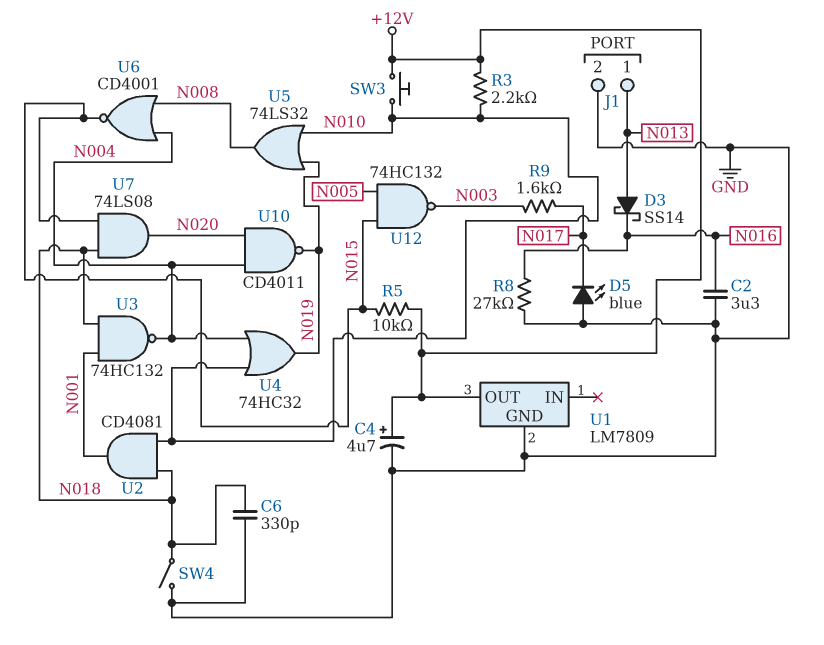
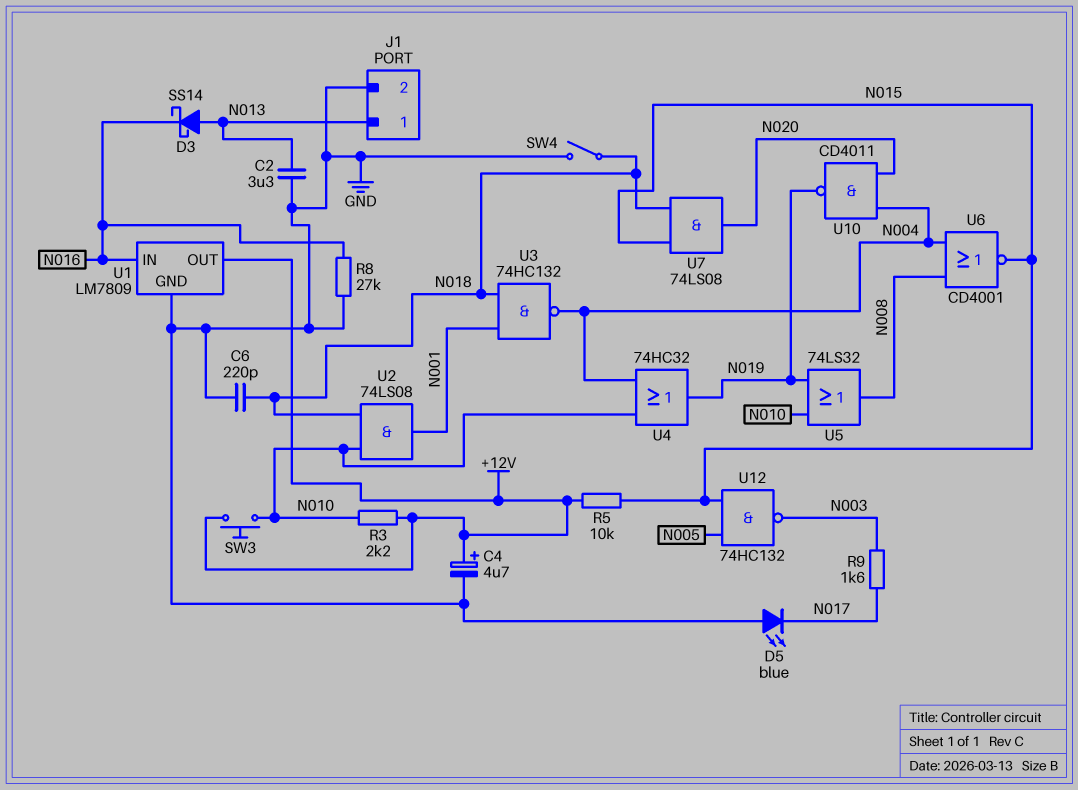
C2: 3.3uF (GND, N016) -> 3.3uF (GND, N013)
C6: 330pF (GND, N018) -> 220pF (GND, N018)
U1 pin IN: none -> N016
U2: AND CD4081 (in N010, in N018, out N001) -> AND 74LS08 (in N010, in N018, out N001)

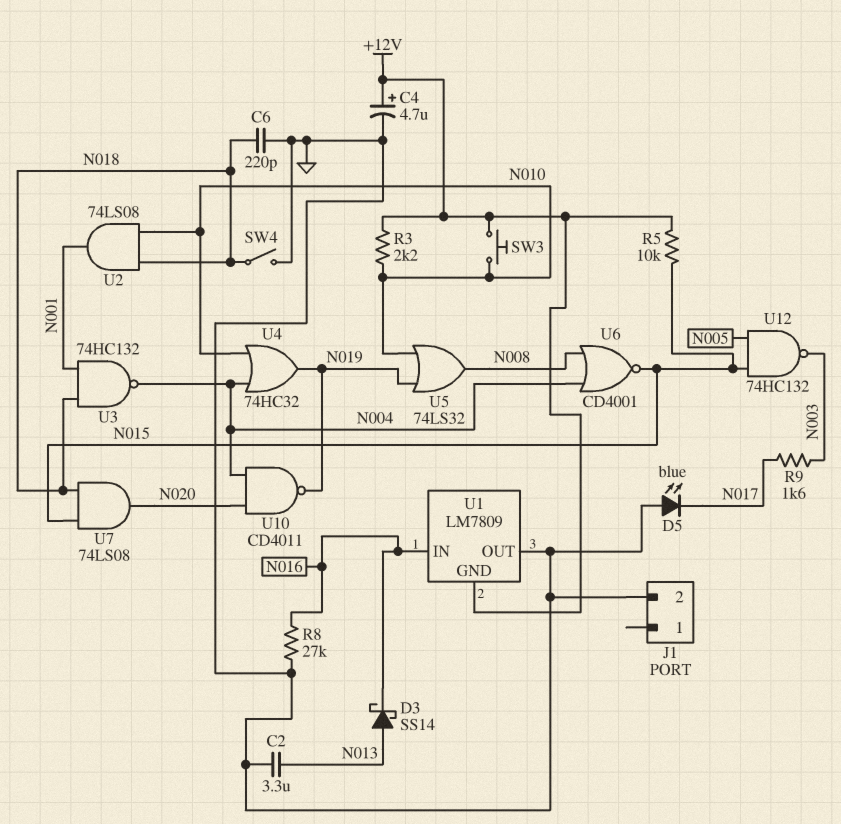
J1 pin 1: N013 -> none
U1 pin GND: GND -> +12V
U1 pin OUT: +12V -> GND

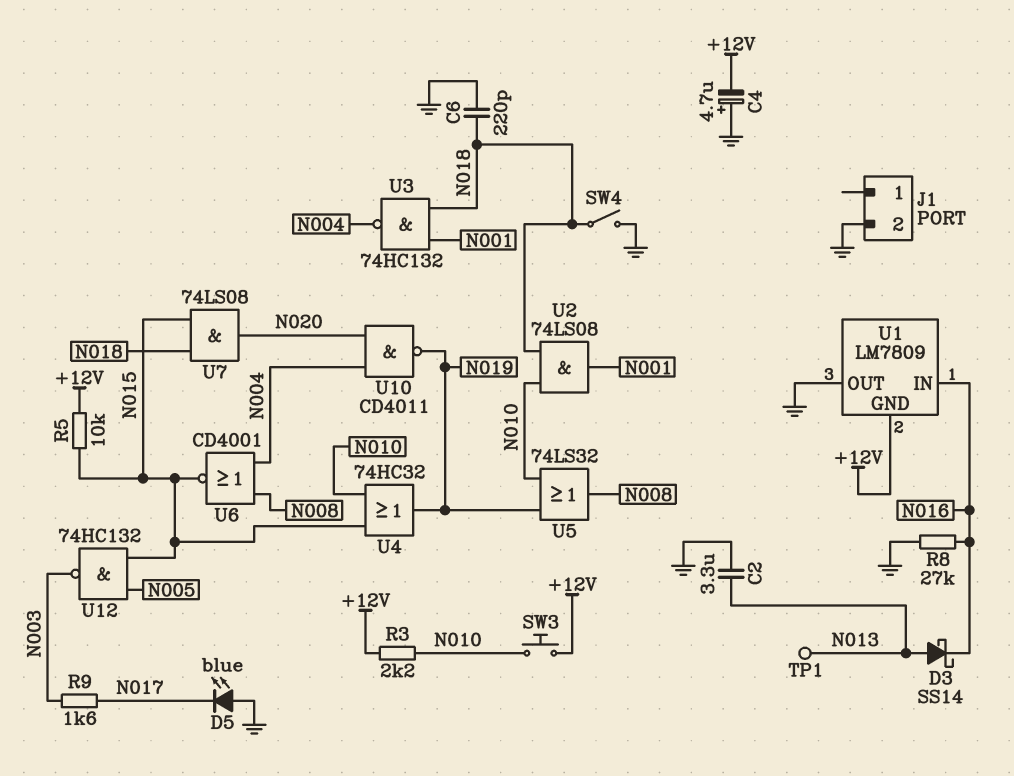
C4: 4.7uF (plus +12V, minus GND) -> 4.7uF (plus GND, minus +12V)
TP1: none -> test point (N013)
U4: OR 74HC32 (in N004, in N010, out N019) -> OR 74HC32 (in N010, in N015, out N019)

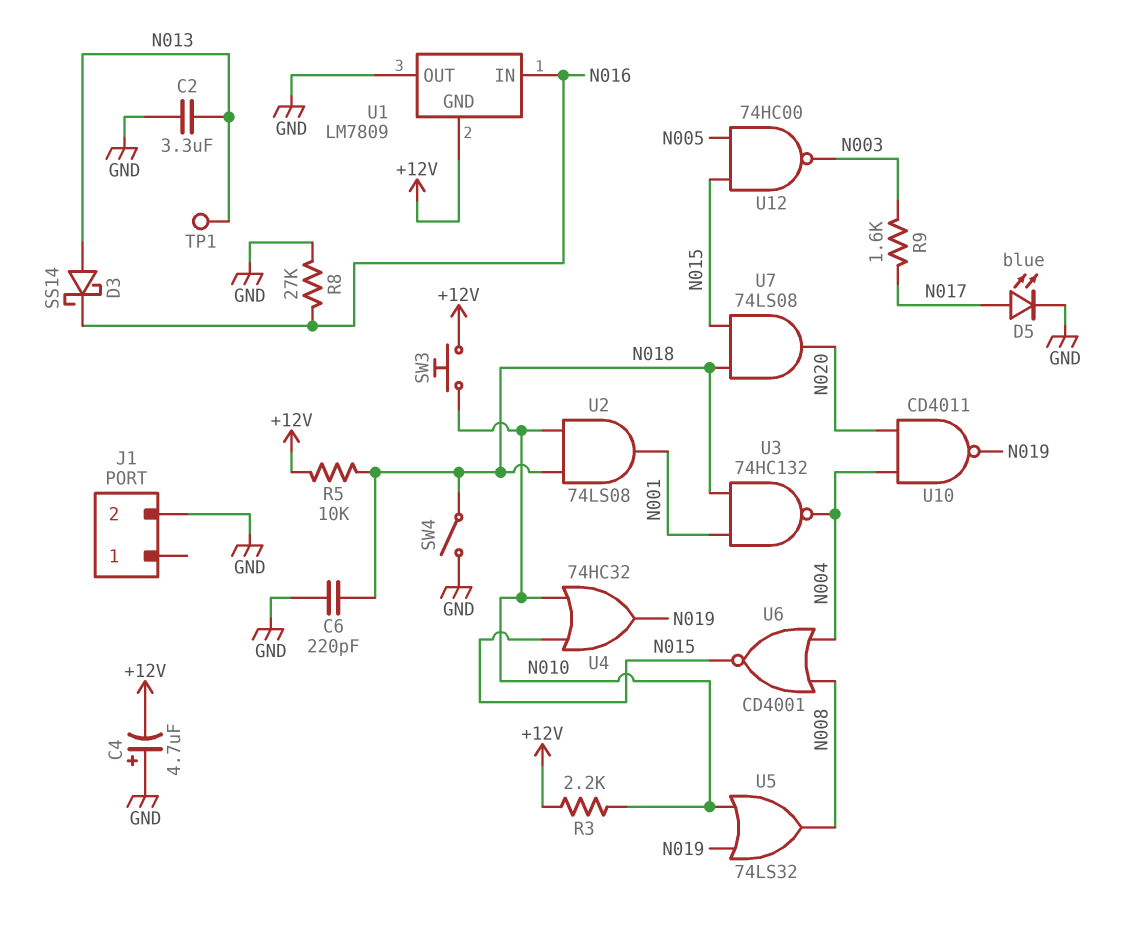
D5: LED blue (A GND, K N017) -> LED blue (A N017, K GND)
R5: 10k (+12V, N015) -> 10k (+12V, N018)
U12: NAND 74HC132 (in N005, in N015, out N003) -> NAND 74HC00 (in N005, in N015, out N003)

